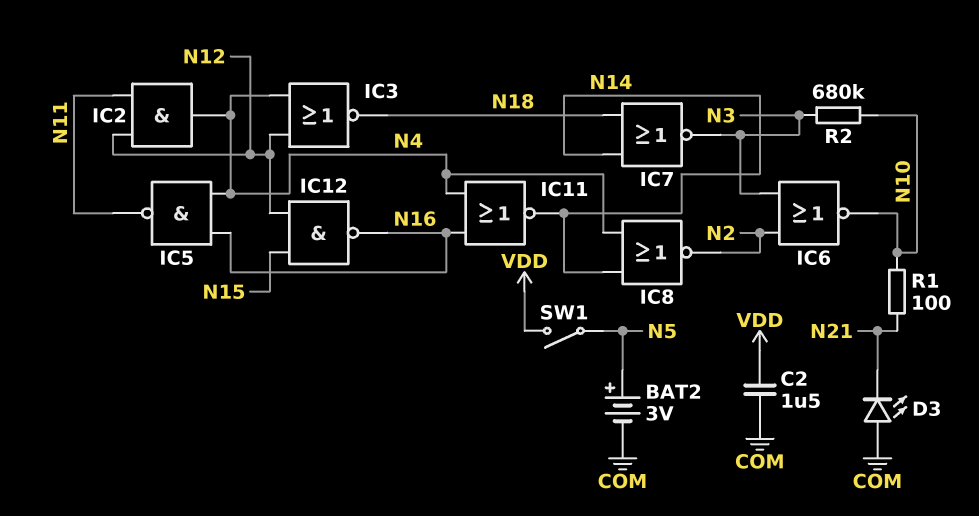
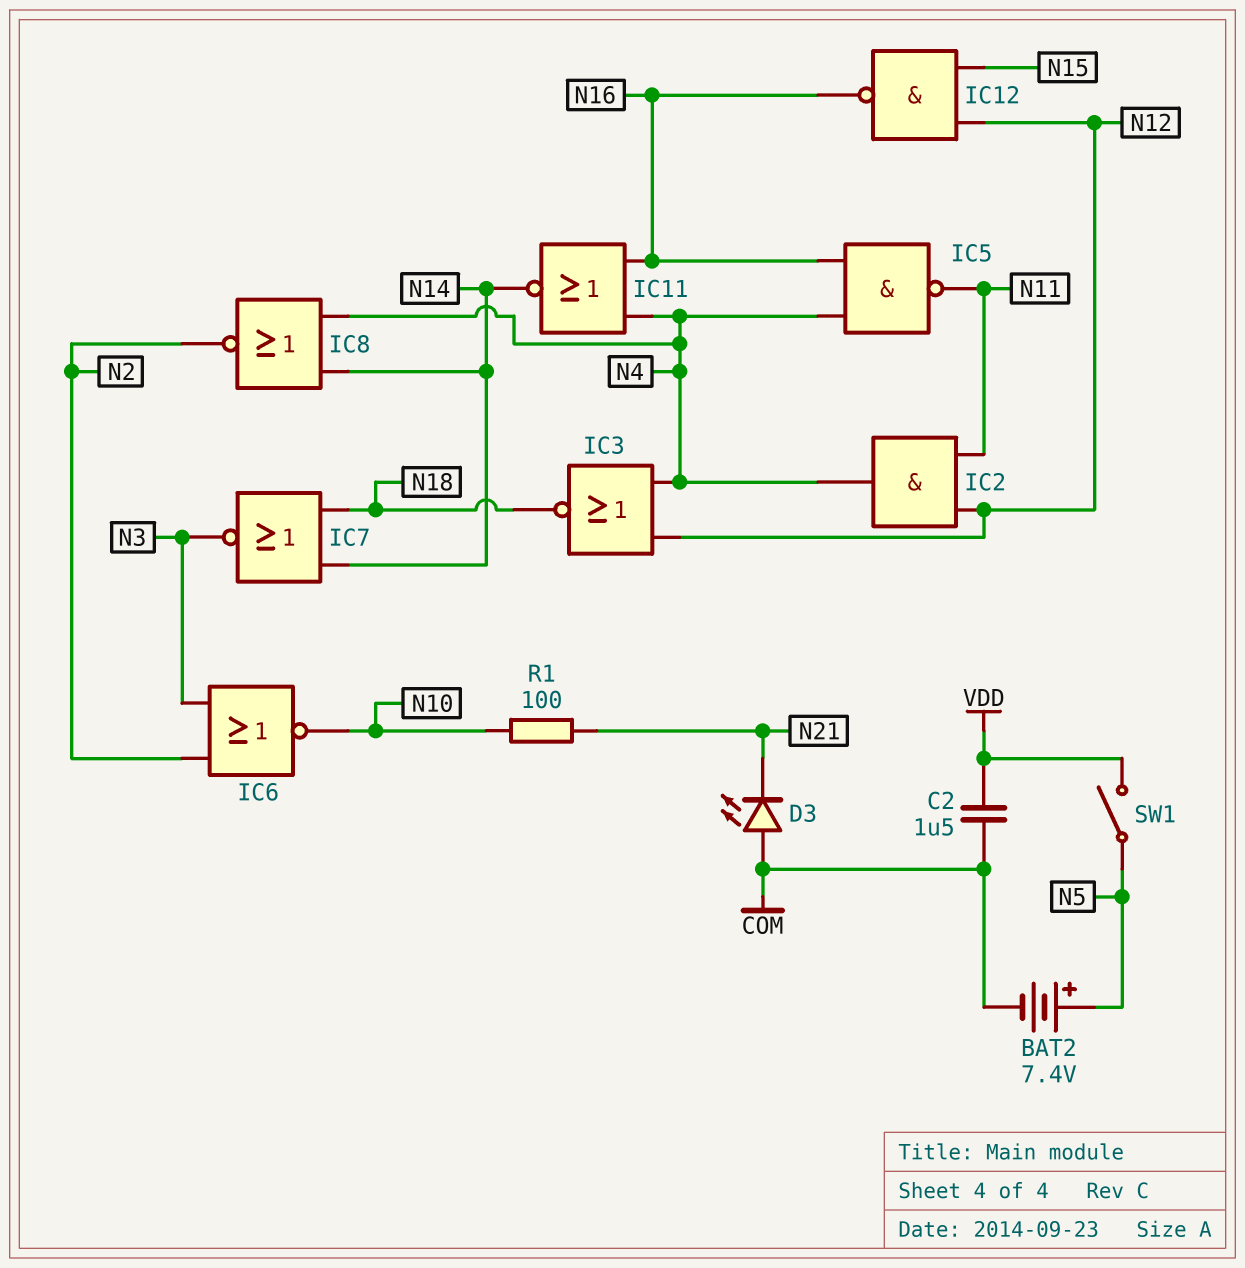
BAT2: 3V (plus N5, minus COM) -> 7.4V (plus N5, minus COM)
R2: 680k (N3, N10) -> none

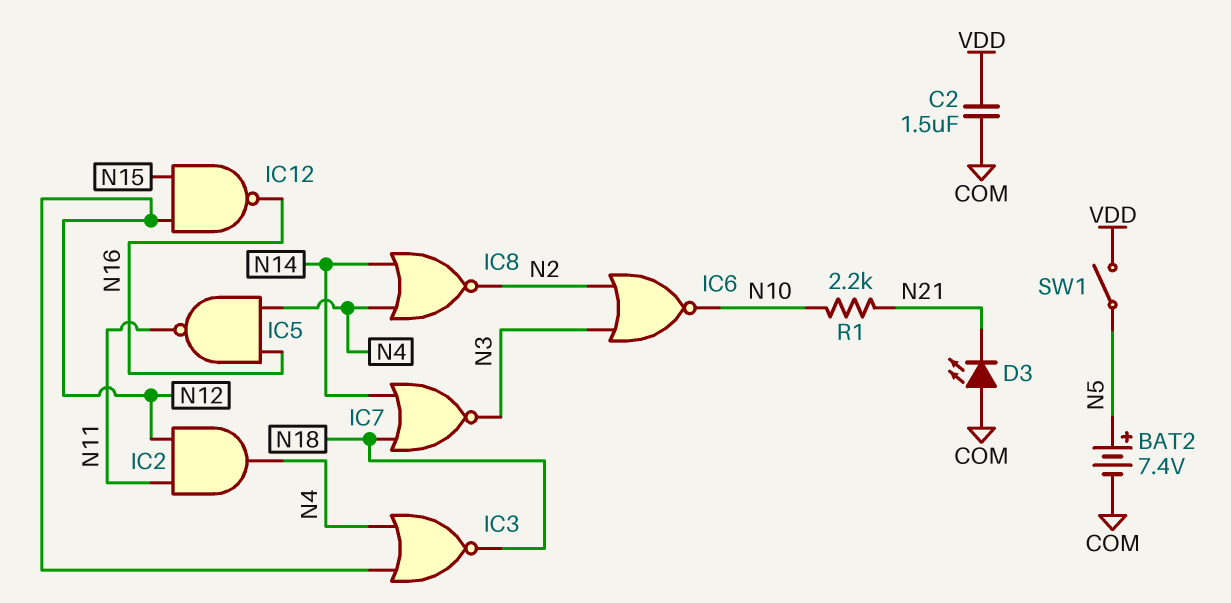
IC11: NOR (in N4, in N16, out N14) -> none
R1: 100 (N10, N21) -> 2.2k (N10, N21)

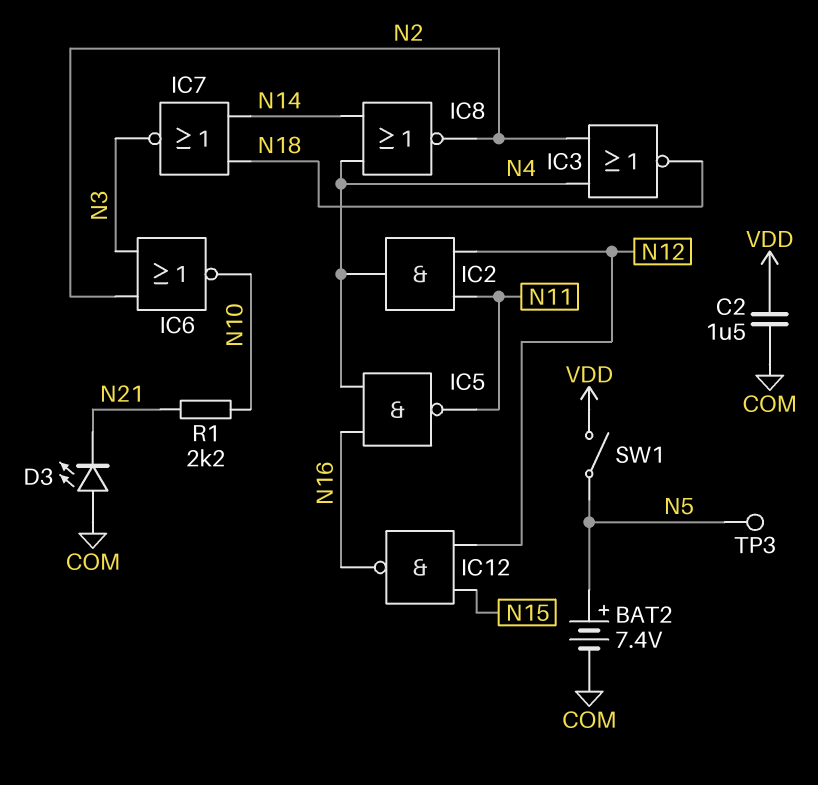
IC3: NOR (in N4, in N12, out N18) -> NOR (in N2, in N4, out N18)
TP3: none -> test point (N5)

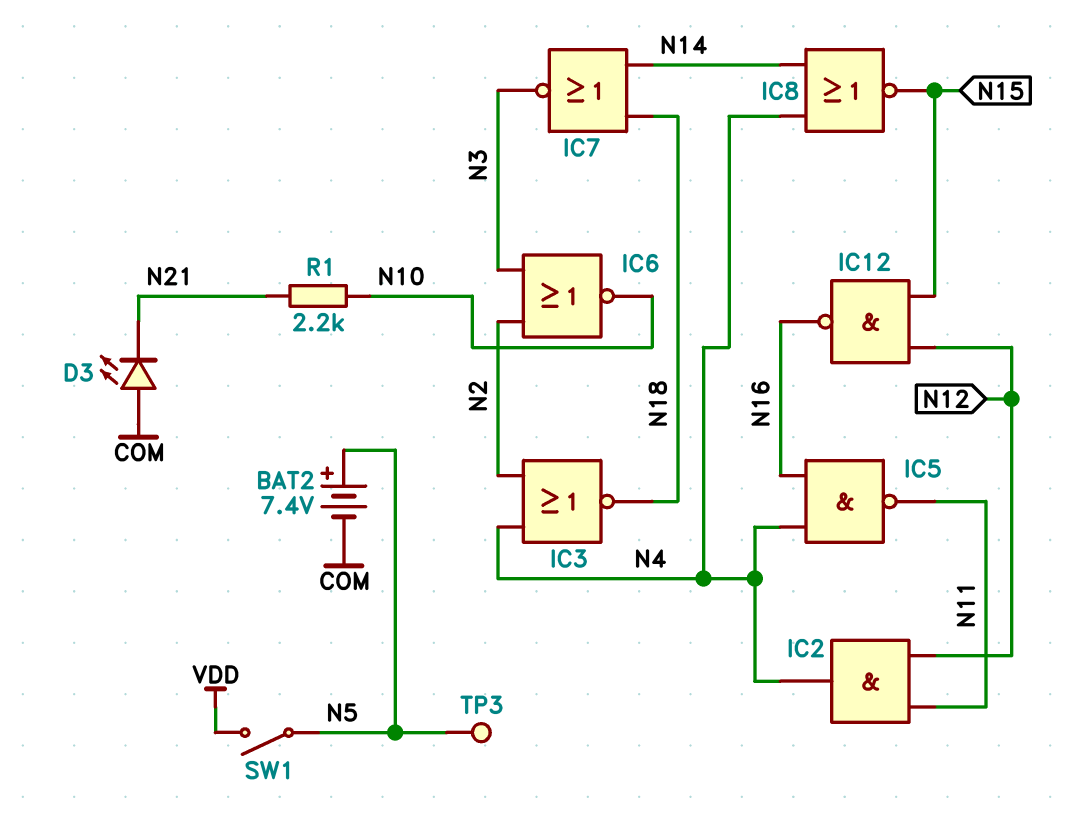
C2: 1.5uF (COM, VDD) -> none
IC8: NOR (in N4, in N14, out N2) -> NOR (in N4, in N14, out N15)

